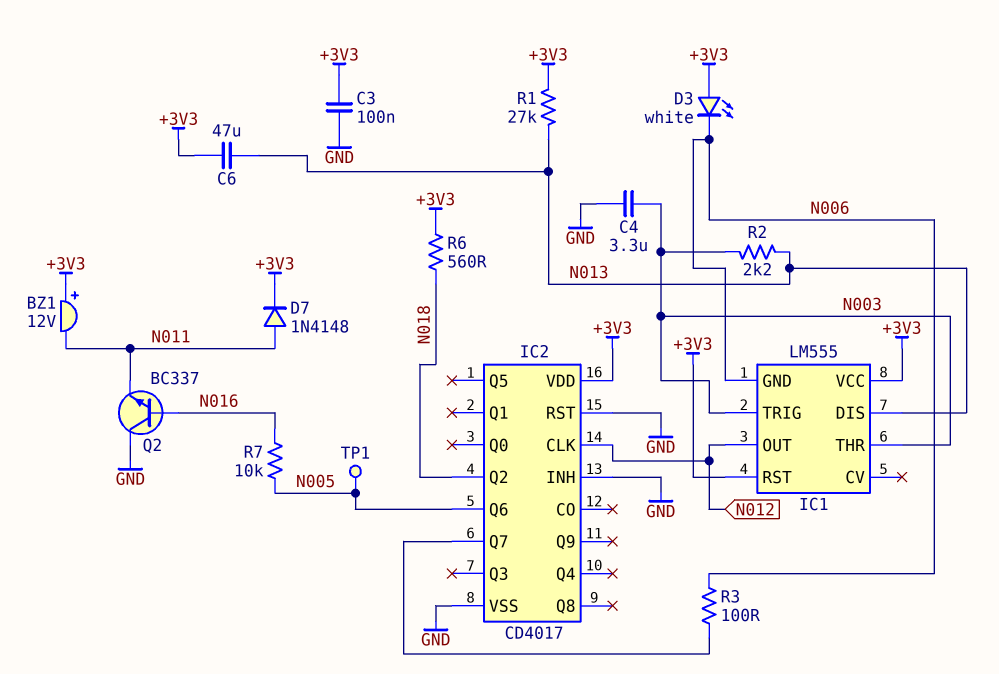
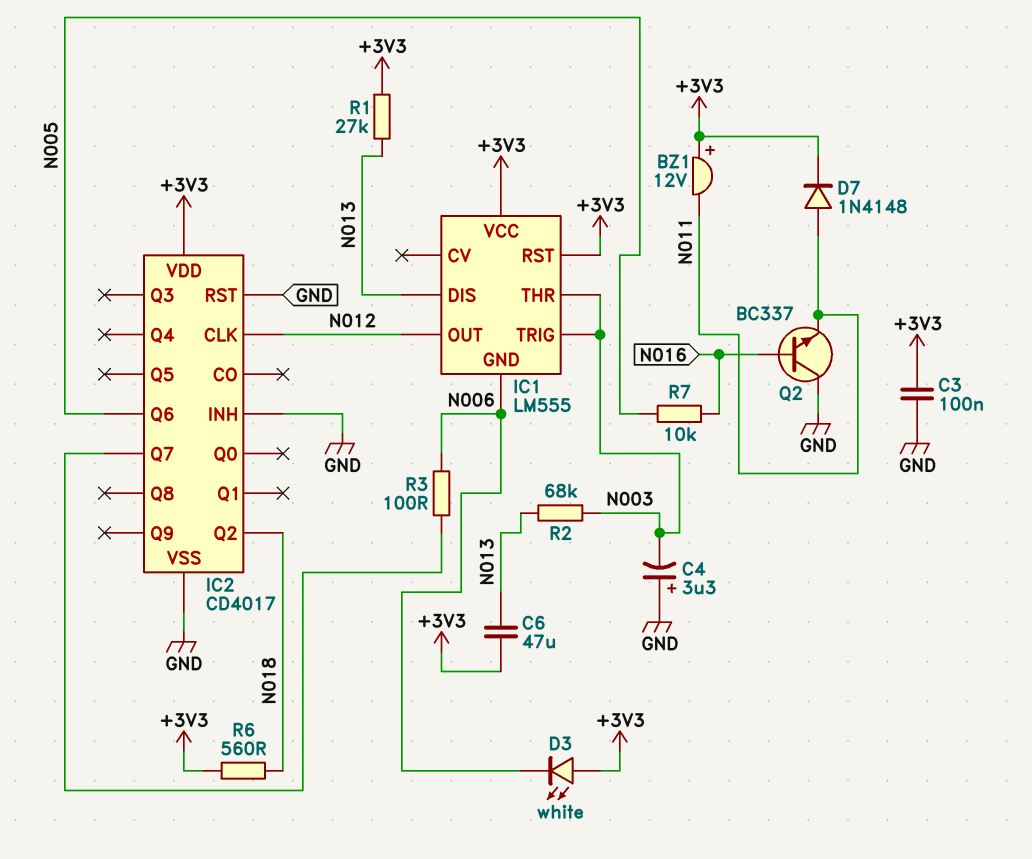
C4: 3.3uF (GND, N003) -> 3.3uF (plus GND, minus N003)
R2: 2.2k (N003, N013) -> 68k (N003, N013)
TP1: test point (N005) -> none

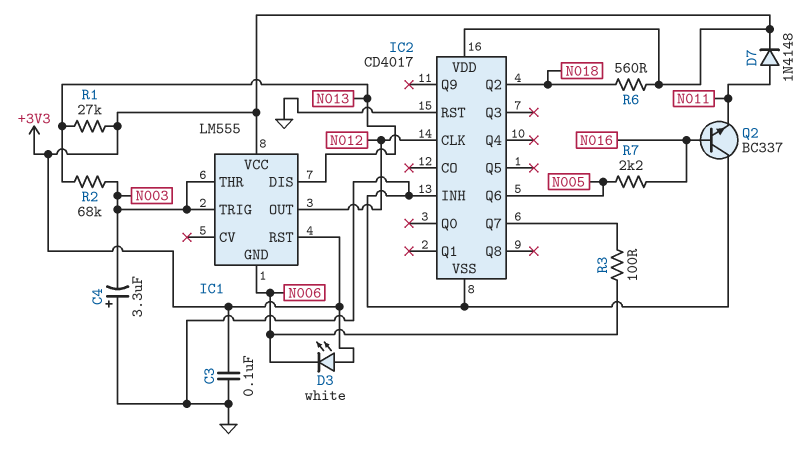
BZ1: buzzer 12V (plus +3V3, minus N011) -> none
C6: 47uF (+3V3, N013) -> none
R7: 10k (N005, N016) -> 2.2k (N005, N016)

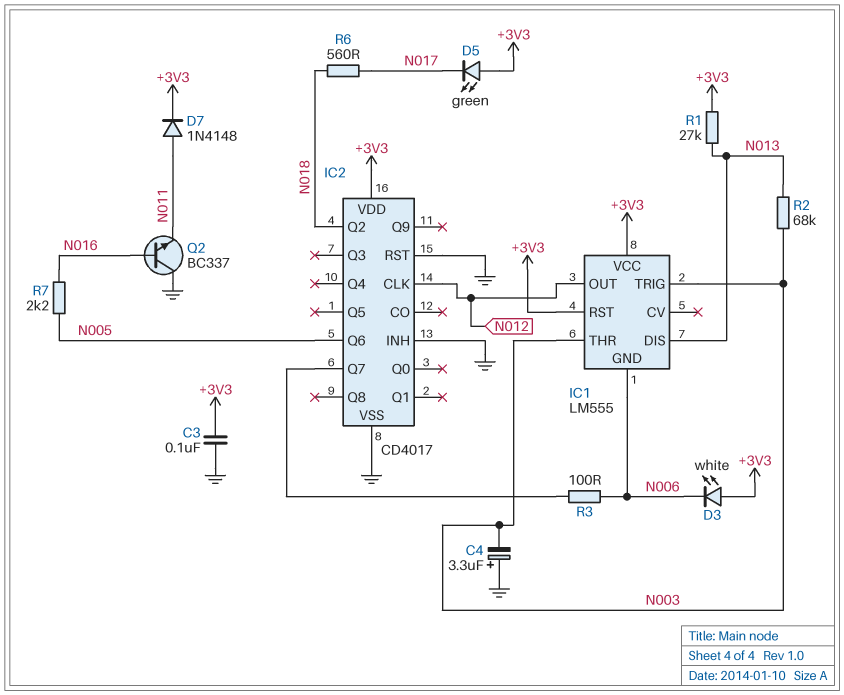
D5: none -> LED green (A +3V3, K N017)
R6: 560 (+3V3, N018) -> 560 (N017, N018)

